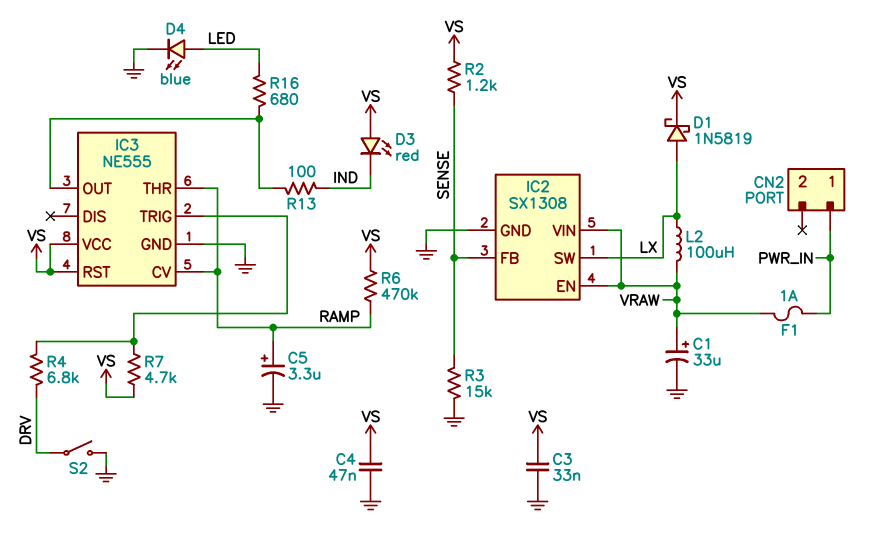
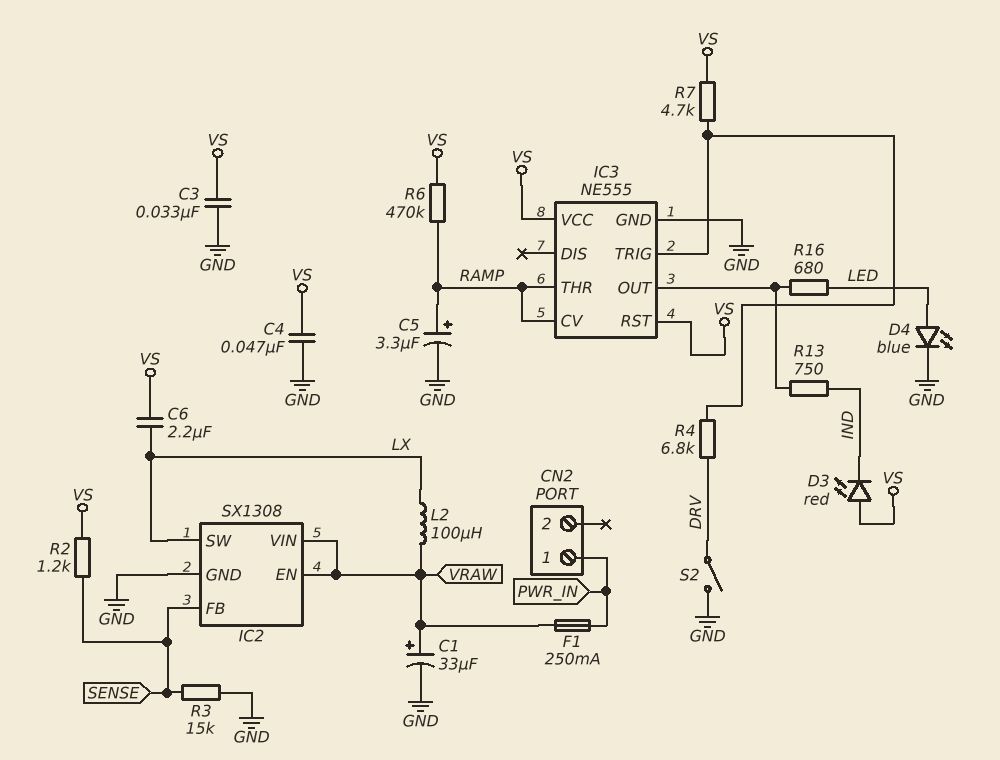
C6: none -> 2.2uF (LX, VS)
D1: schottky 1N5819 (A LX, K VS) -> none
F1: 1A (PWR_IN, VRAW) -> 250mA (PWR_IN, VRAW)
R13: 100 (IC3/OUT, IND) -> 750 (IC3/OUT, IND)

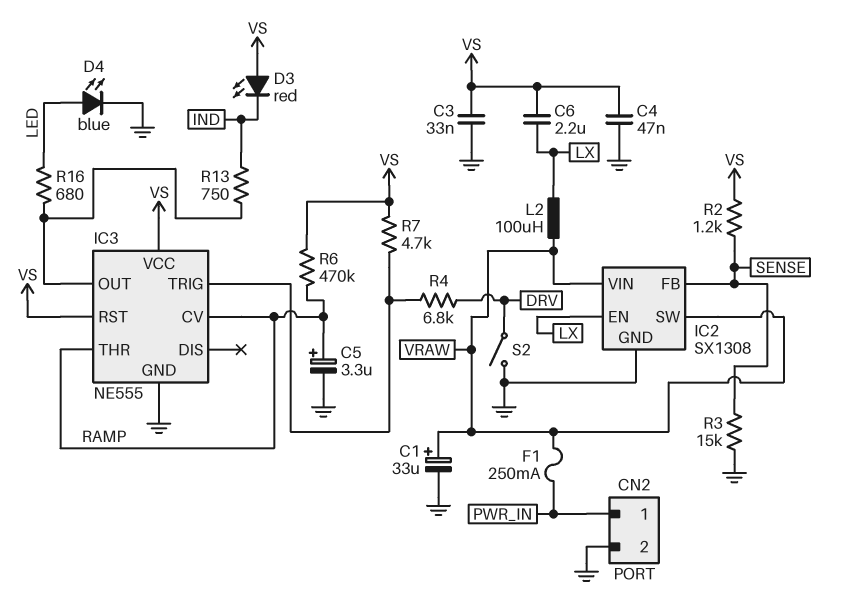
CN2 pin 2: none -> GND
IC2 pin EN: VRAW -> LX
IC2 pin SW: LX -> VRAW

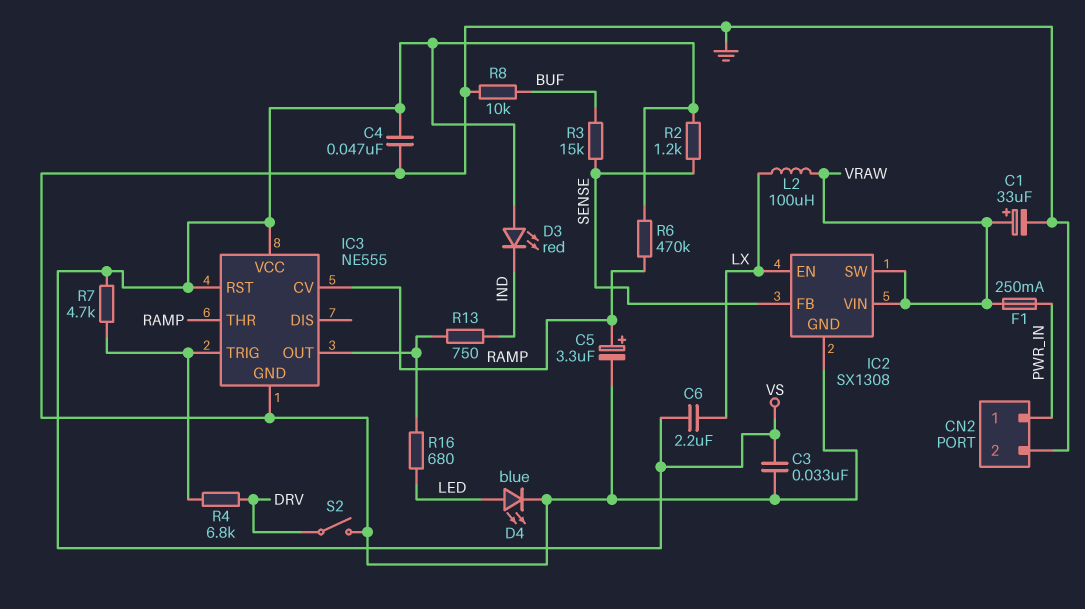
R3: 15k (GND, SENSE) -> 15k (BUF, SENSE)
R8: none -> 10k (BUF, GND)

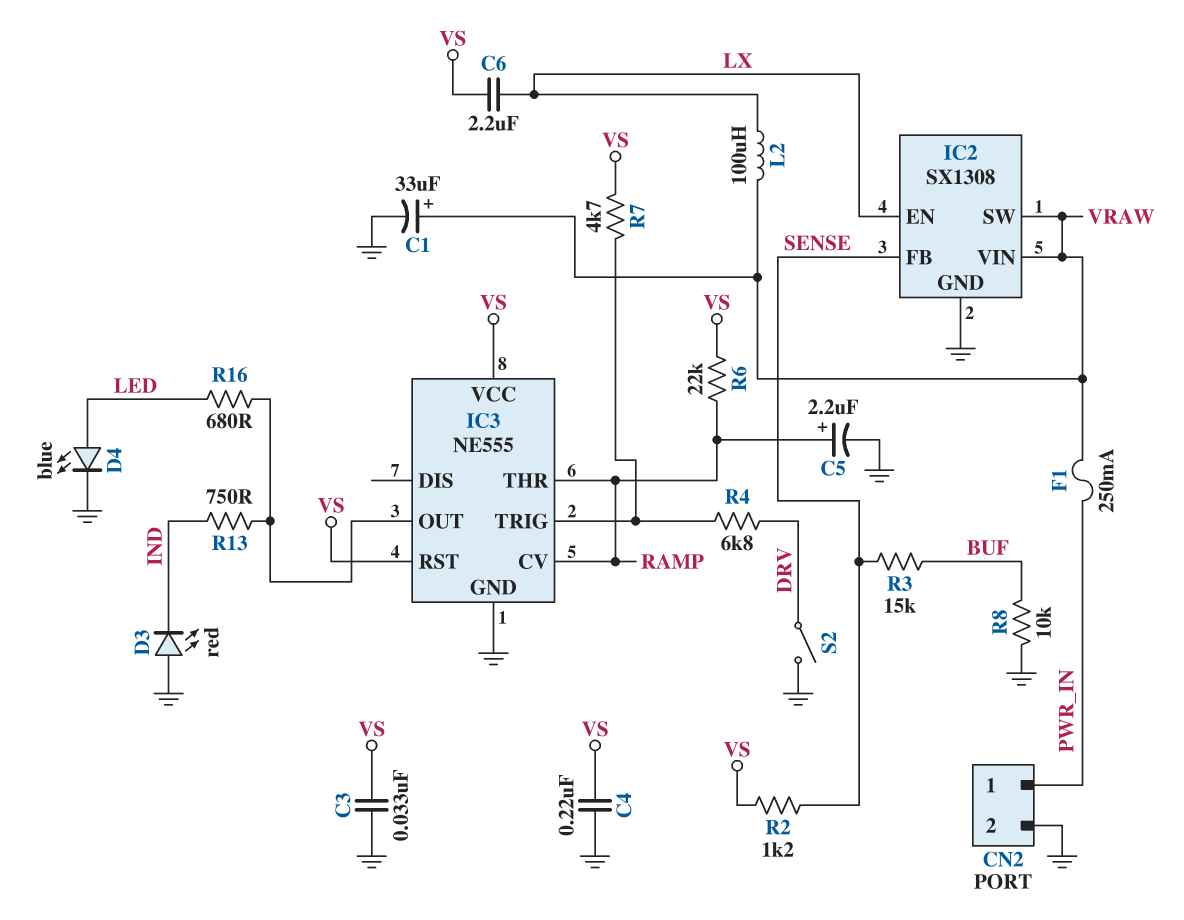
C4: 47nF (GND, VS) -> 220nF (GND, VS)
C5: 3.3uF (plus RAMP, minus GND) -> 2.2uF (plus RAMP, minus GND)
D3: LED red (A VS, K IND) -> LED red (A GND, K IND)
R6: 470k (RAMP, VS) -> 22k (RAMP, VS)

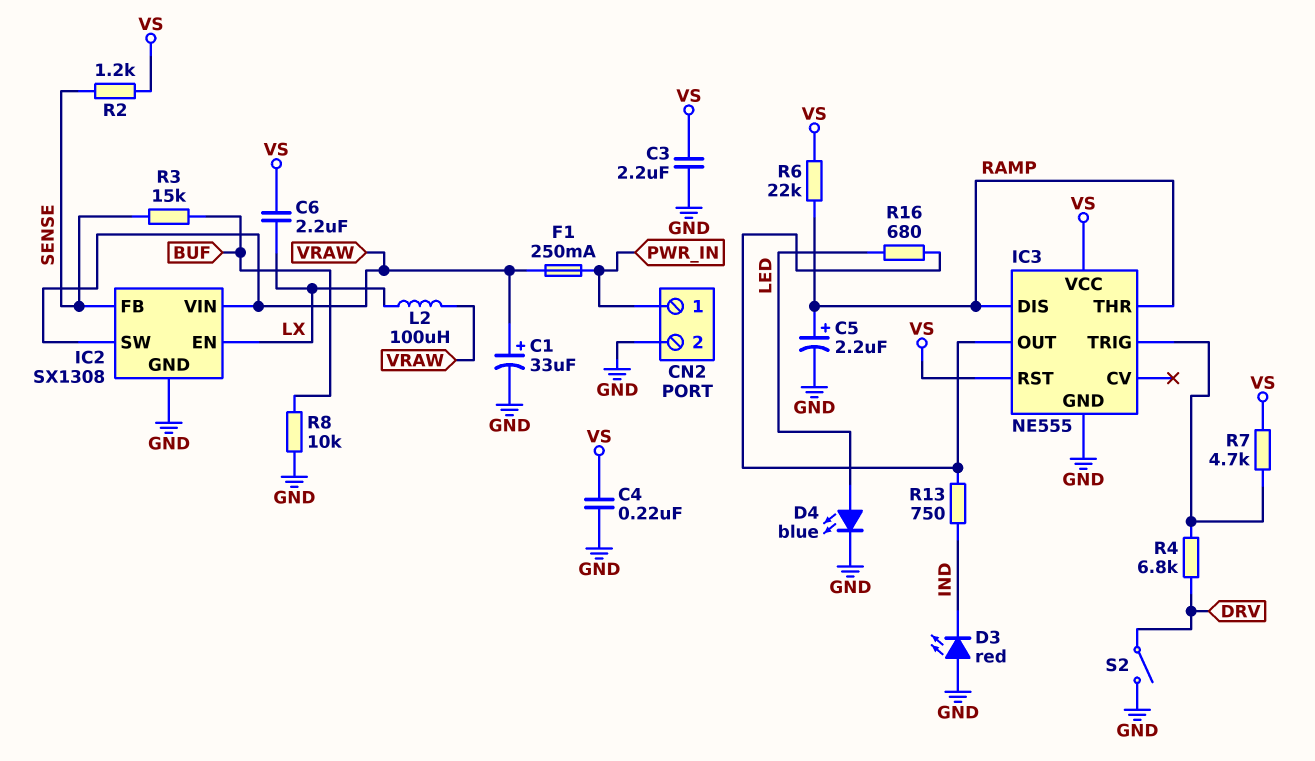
C3: 33nF (GND, VS) -> 2.2uF (GND, VS)
IC3 pin CV: RAMP -> none
IC3 pin DIS: none -> RAMP

